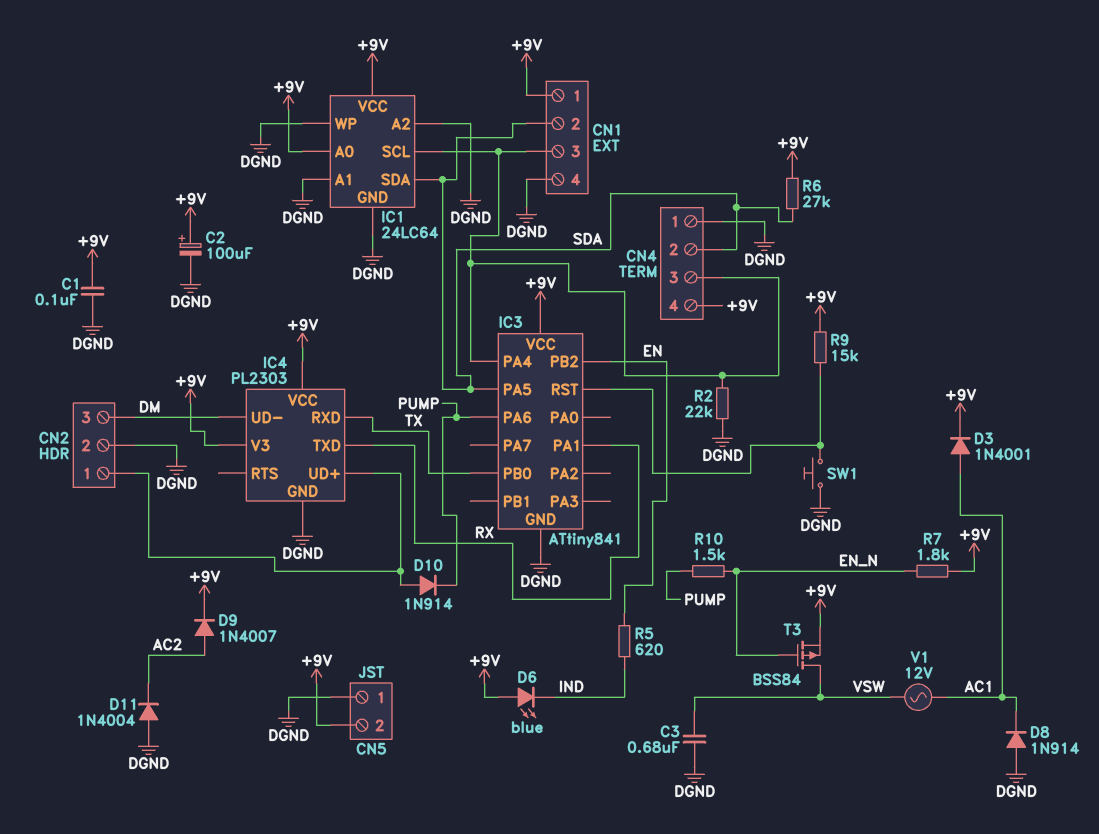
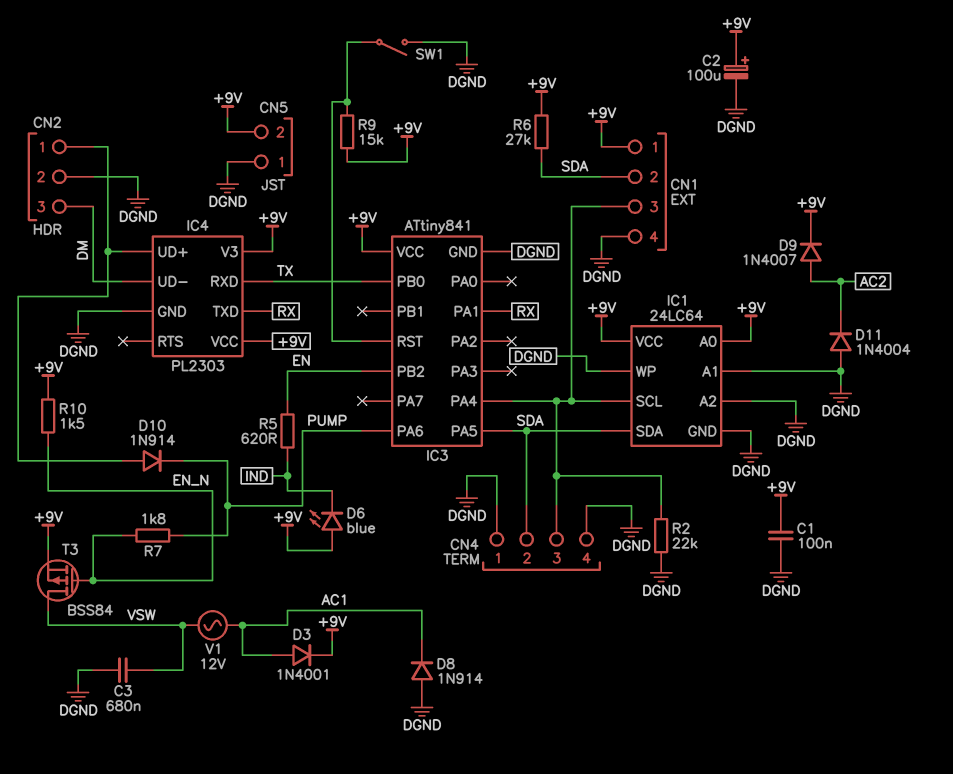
CN4 pin 4: +9V -> DGND
R7: 1.8k (+9V, EN_N) -> 1.8k (EN_N, PUMP)
R10: 1.5k (EN_N, PUMP) -> 1.5k (+9V, EN_N)
SW1: button (DGND, IC3/RST) -> switch (DGND, IC3/RST)

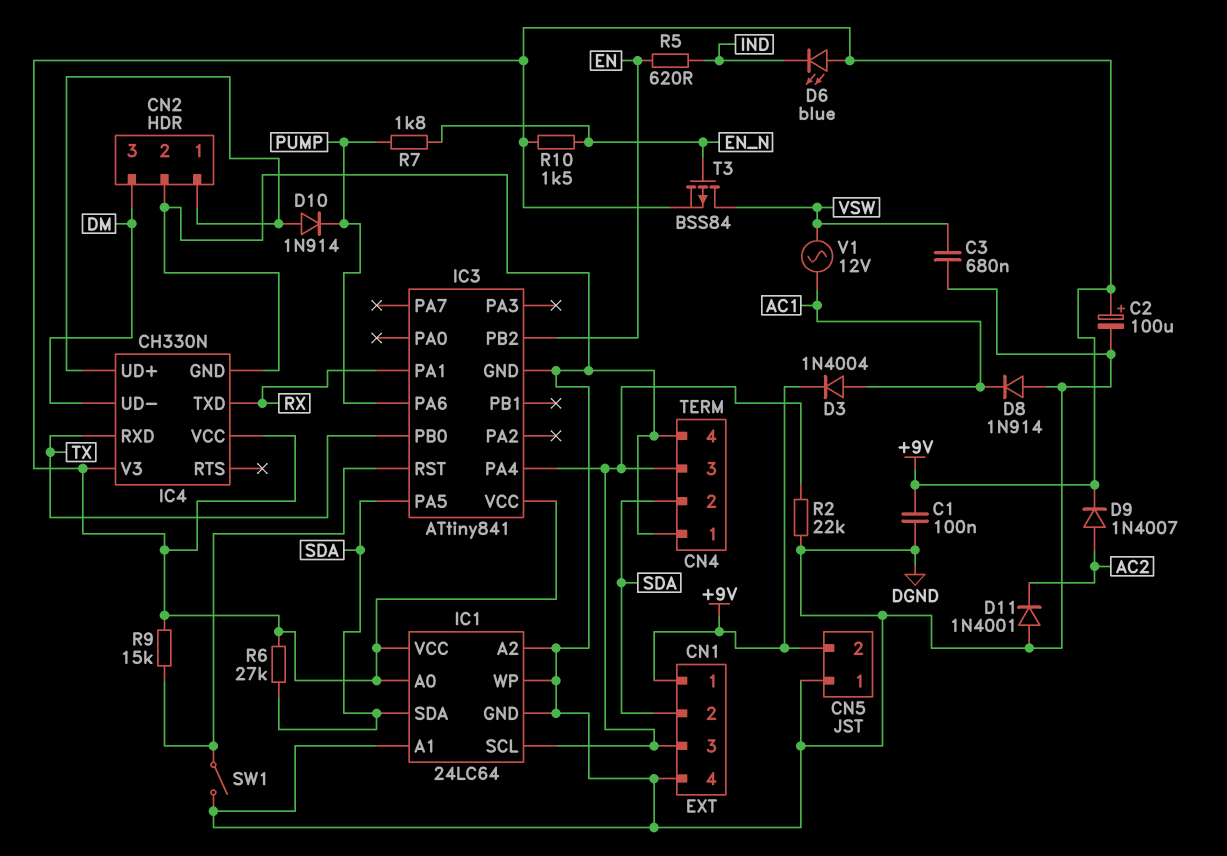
D3: diode 1N4001 (A AC1, K +9V) -> diode 1N4004 (A AC1, K +9V)
D11: diode 1N4004 (A DGND, K AC2) -> diode 1N4001 (A DGND, K AC2)
IC4: PL2303 -> CH330N

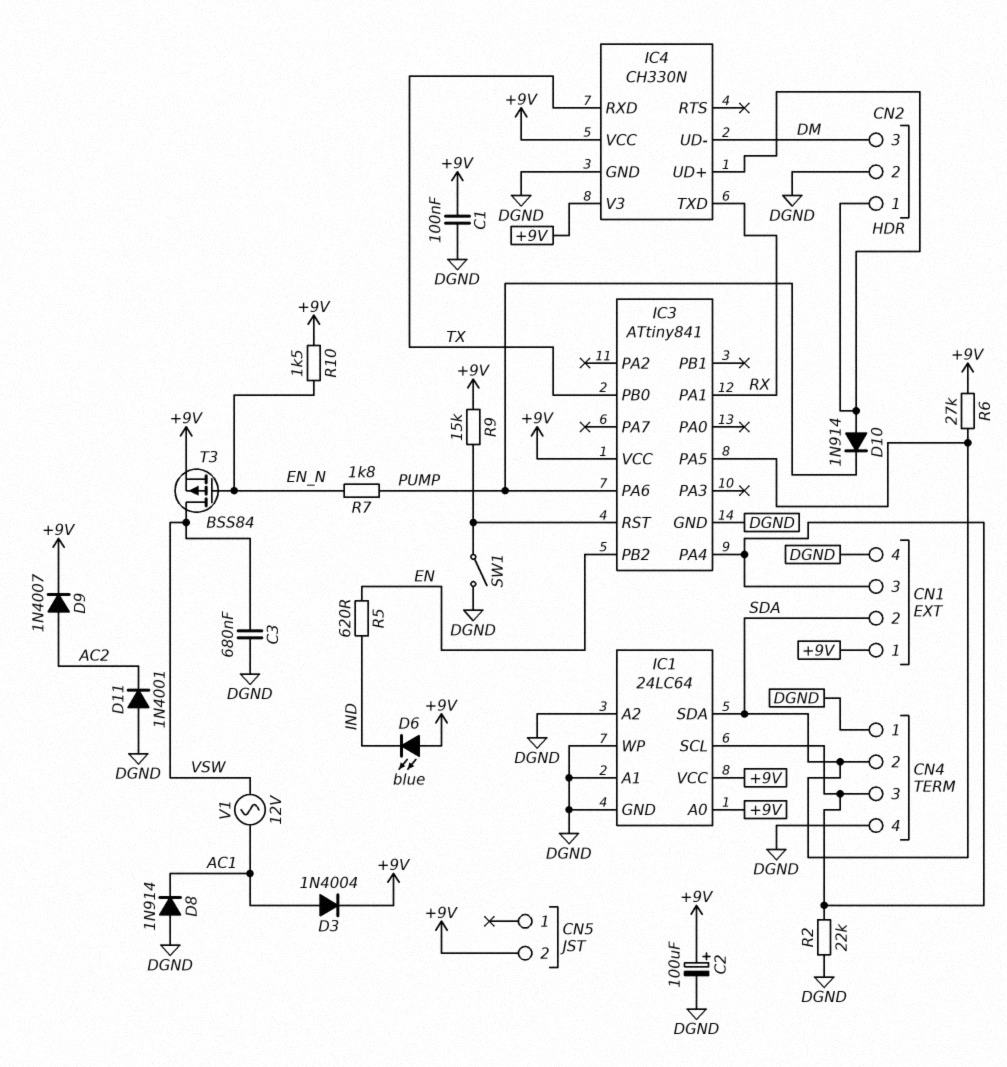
CN5 pin 1: DGND -> none

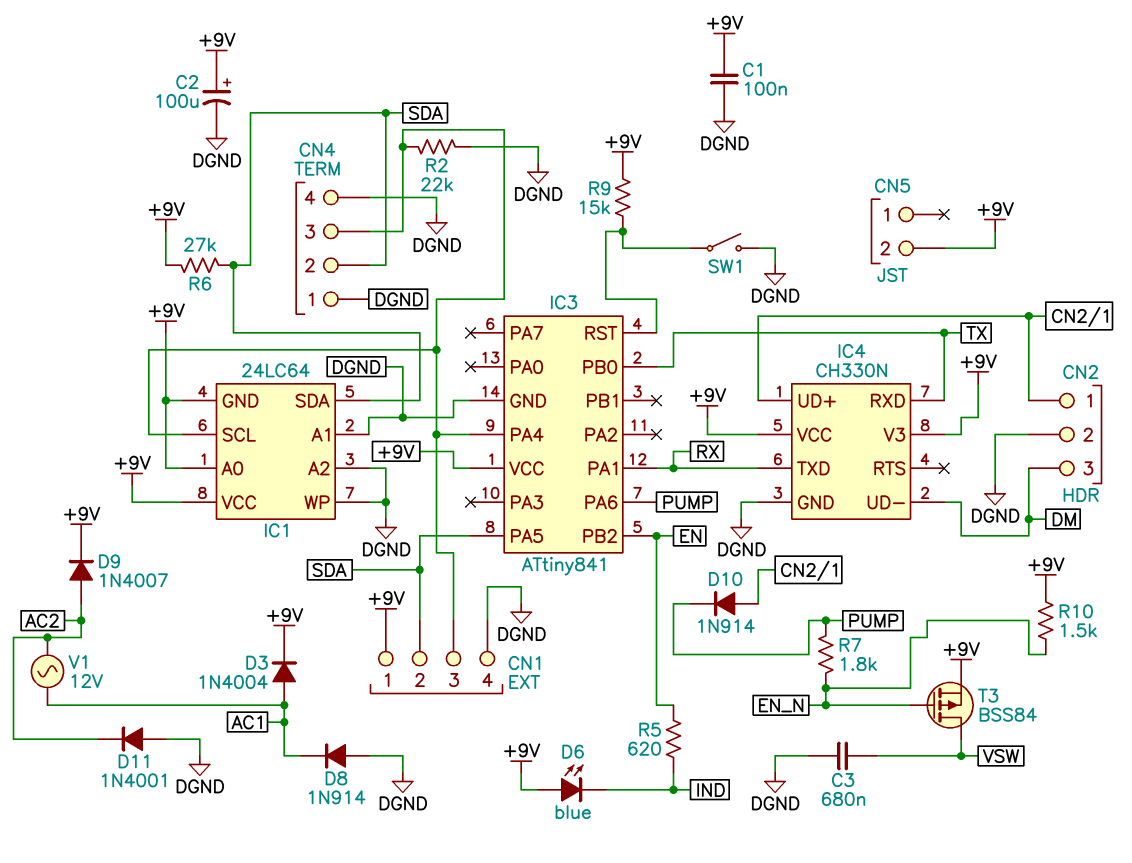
IC1 pin GND: DGND -> +9V
V1: AC 12V (AC1, VSW) -> AC 12V (AC1, AC2)

